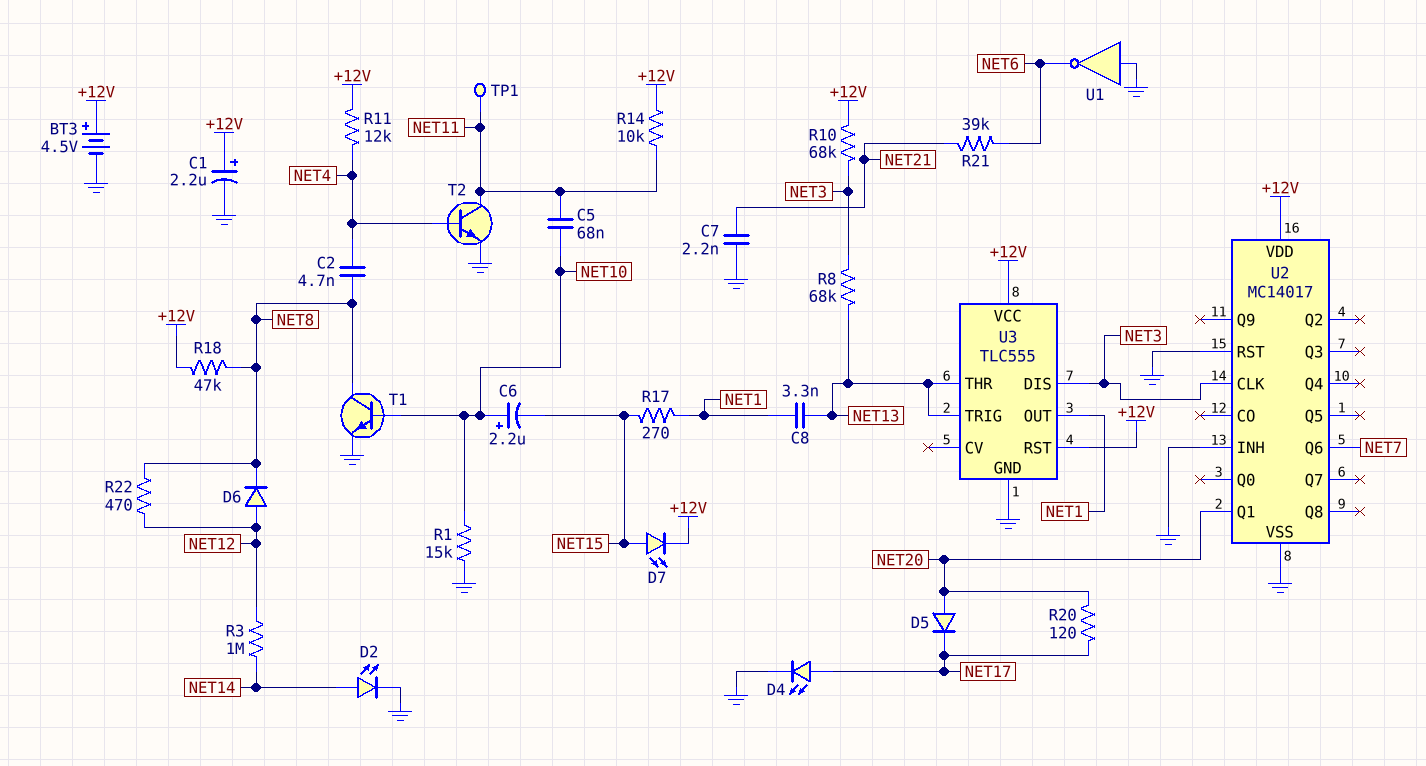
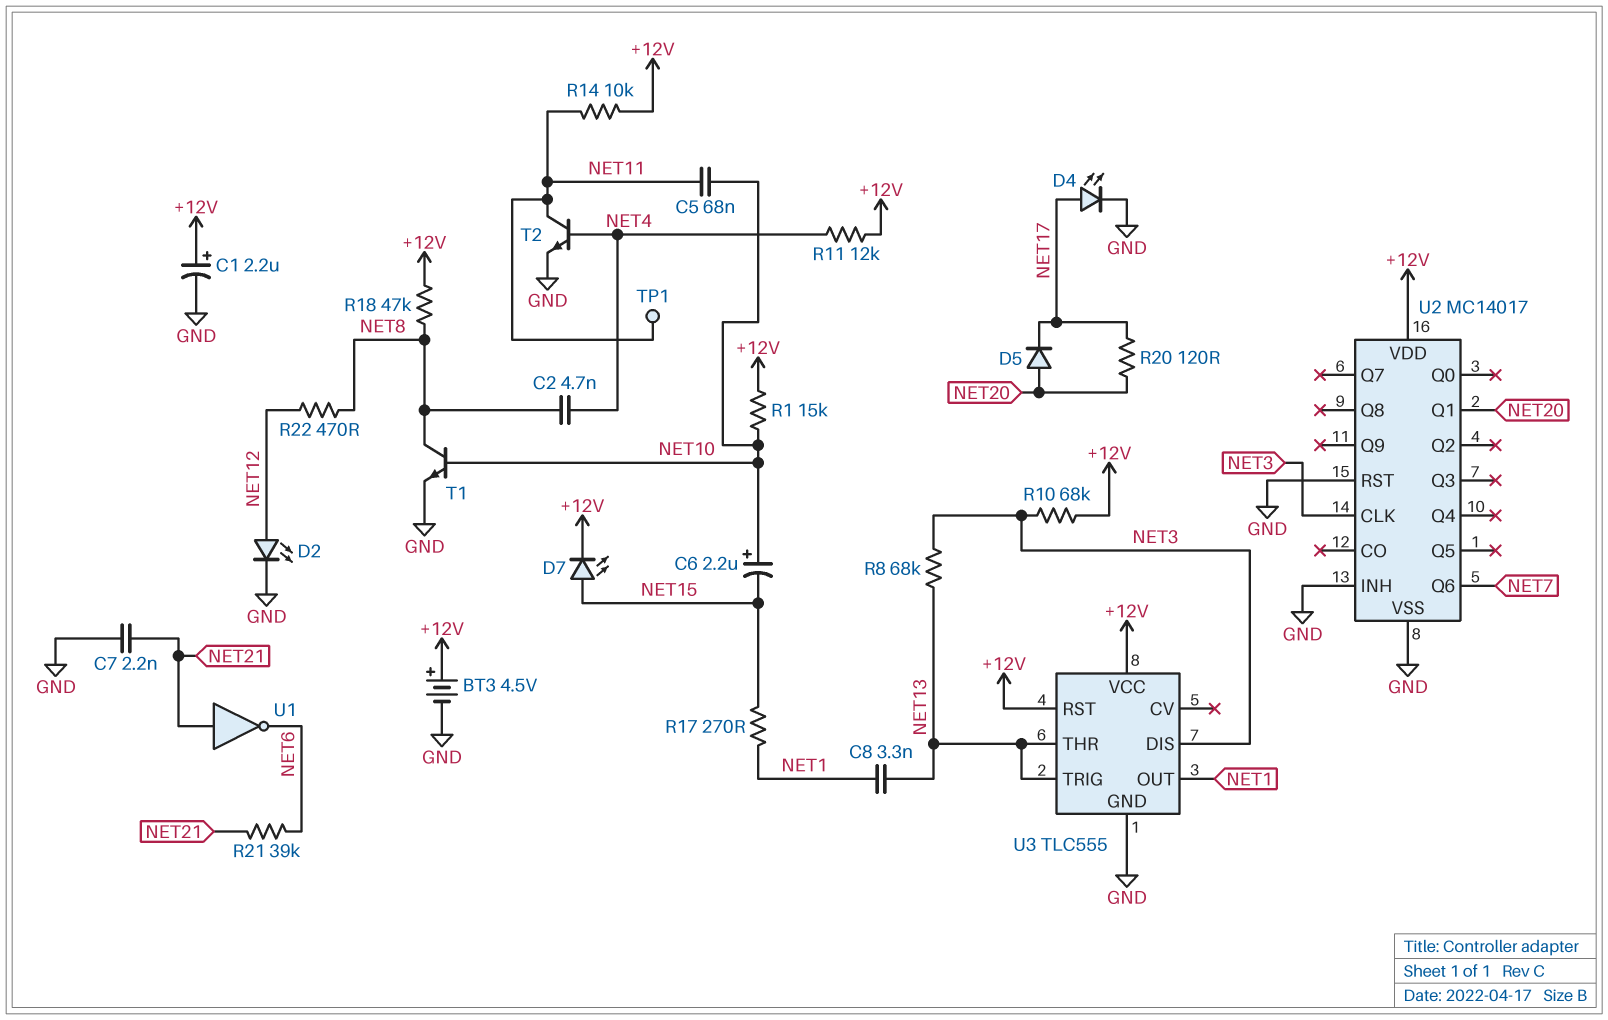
D2: LED (A NET14, K GND) -> LED (A NET12, K GND)
D6: diode (A NET12, K NET8) -> none
R1: 15k (GND, NET10) -> 15k (+12V, NET10)
R3: 1M (NET12, NET14) -> none
U1: NOT (in GND, out NET6) -> NOT (in NET21, out NET6)

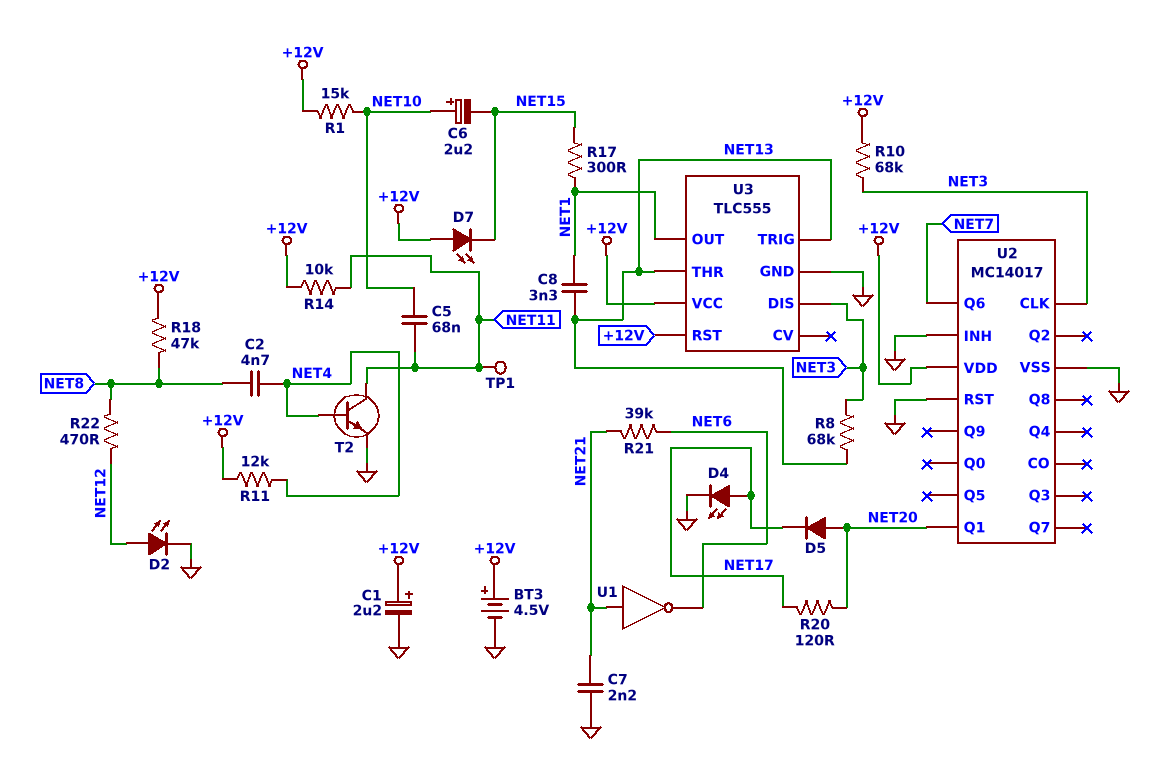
D7: LED (A NET15, K +12V) -> LED (A +12V, K NET15)
R17: 270 (NET1, NET15) -> 300 (NET1, NET15)
T1: NPN (B NET10, C NET8, E GND) -> none

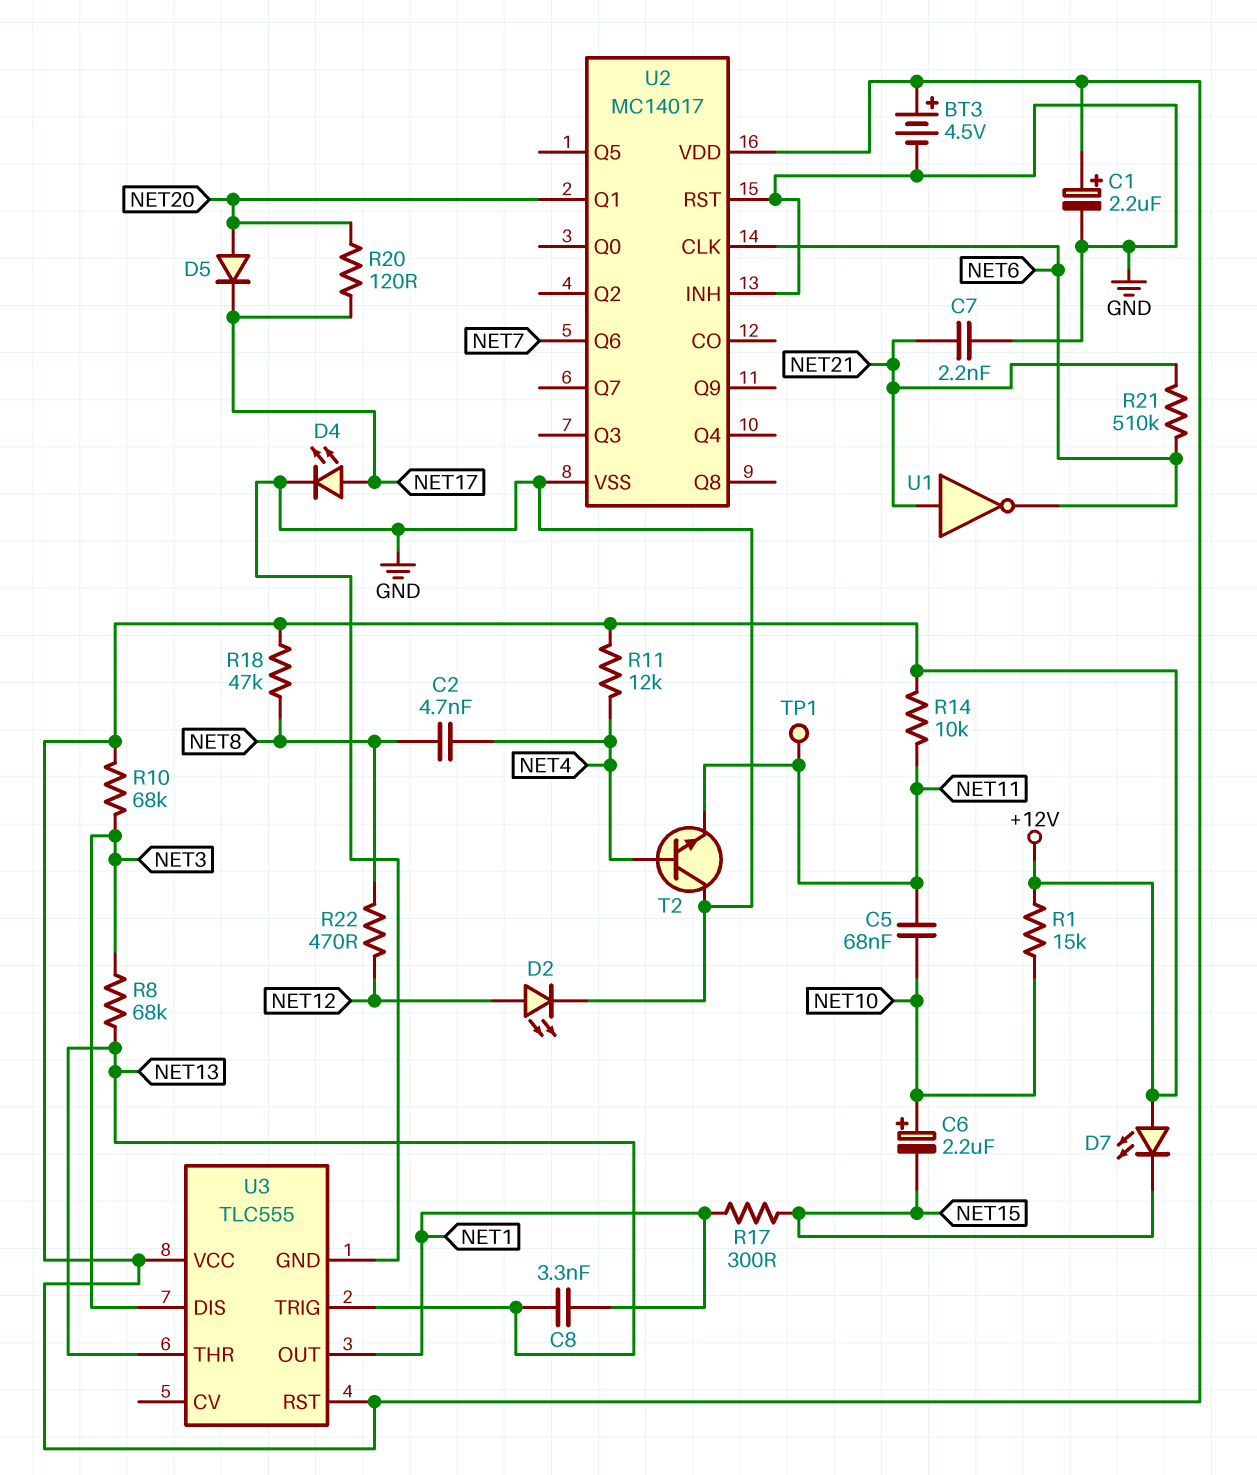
R21: 39k (NET6, NET21) -> 510k (NET6, NET21)
T2: NPN (B NET4, C NET11, E GND) -> NPN (B NET4, C GND, E NET11)
U2 pin CLK: NET3 -> NET6

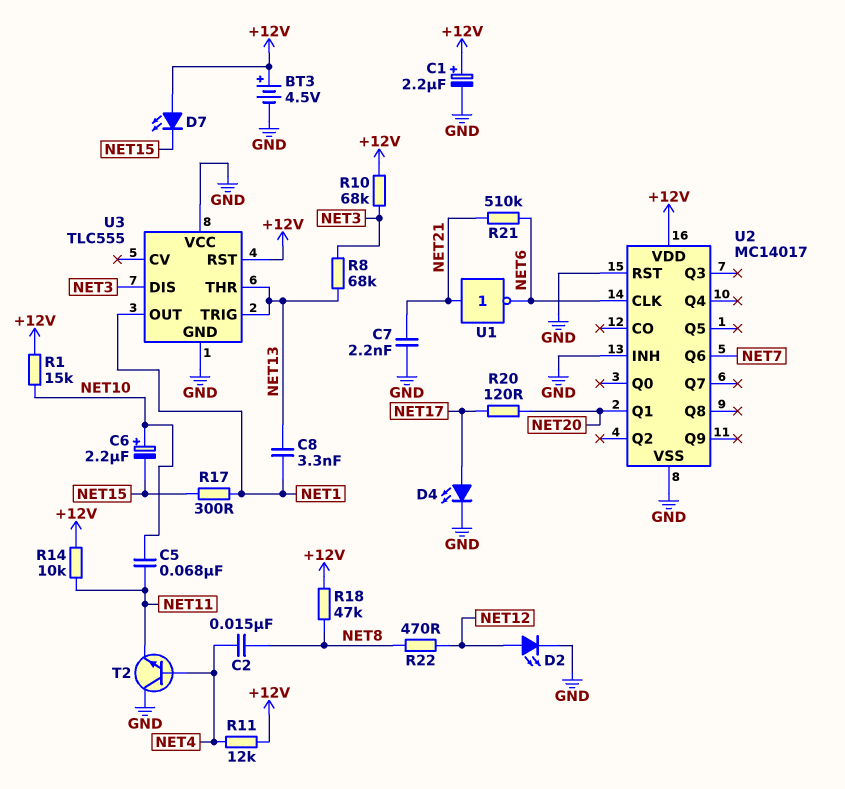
C2: 4.7nF (NET4, NET8) -> 15nF (NET4, NET8)
D5: diode (A NET20, K NET17) -> none
TP1: test point (NET11) -> none
U3 pin VCC: +12V -> GND

